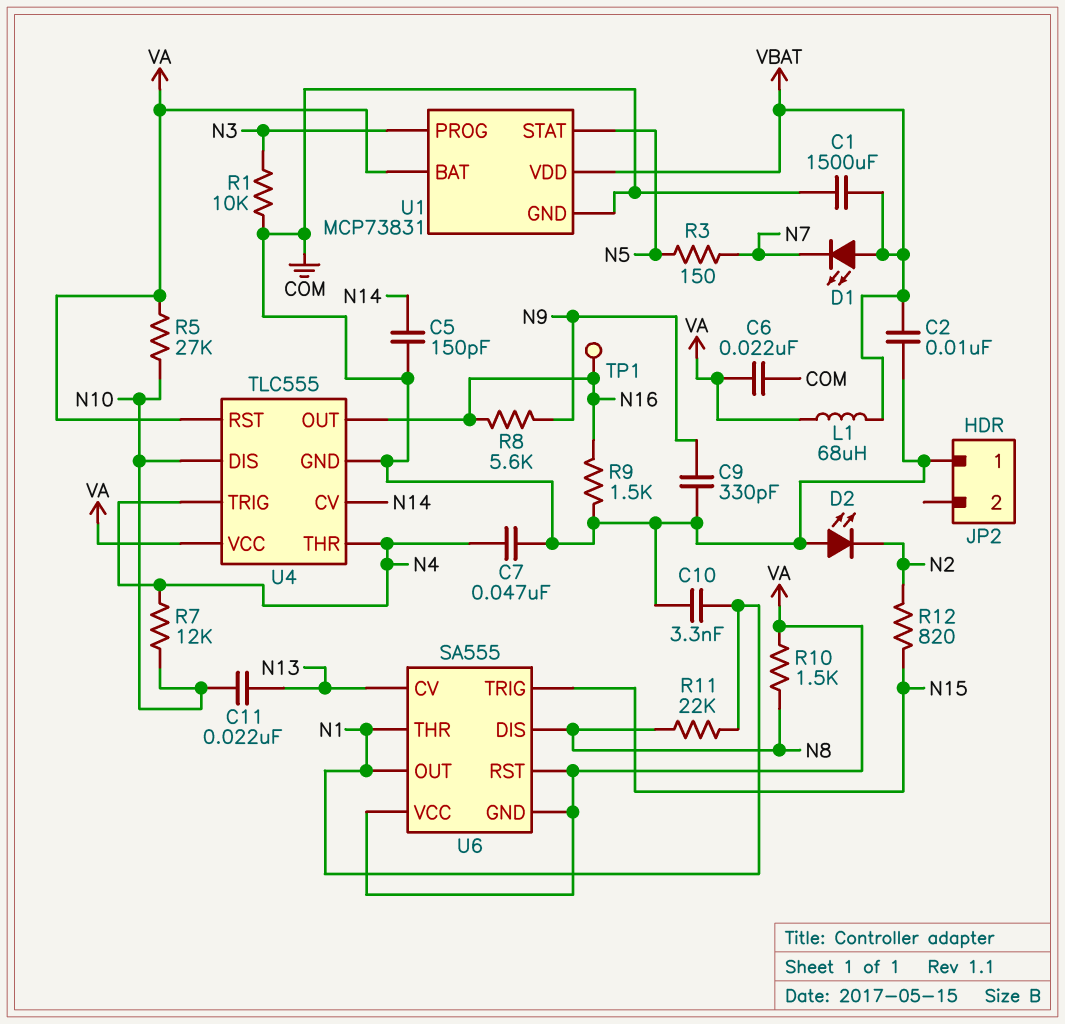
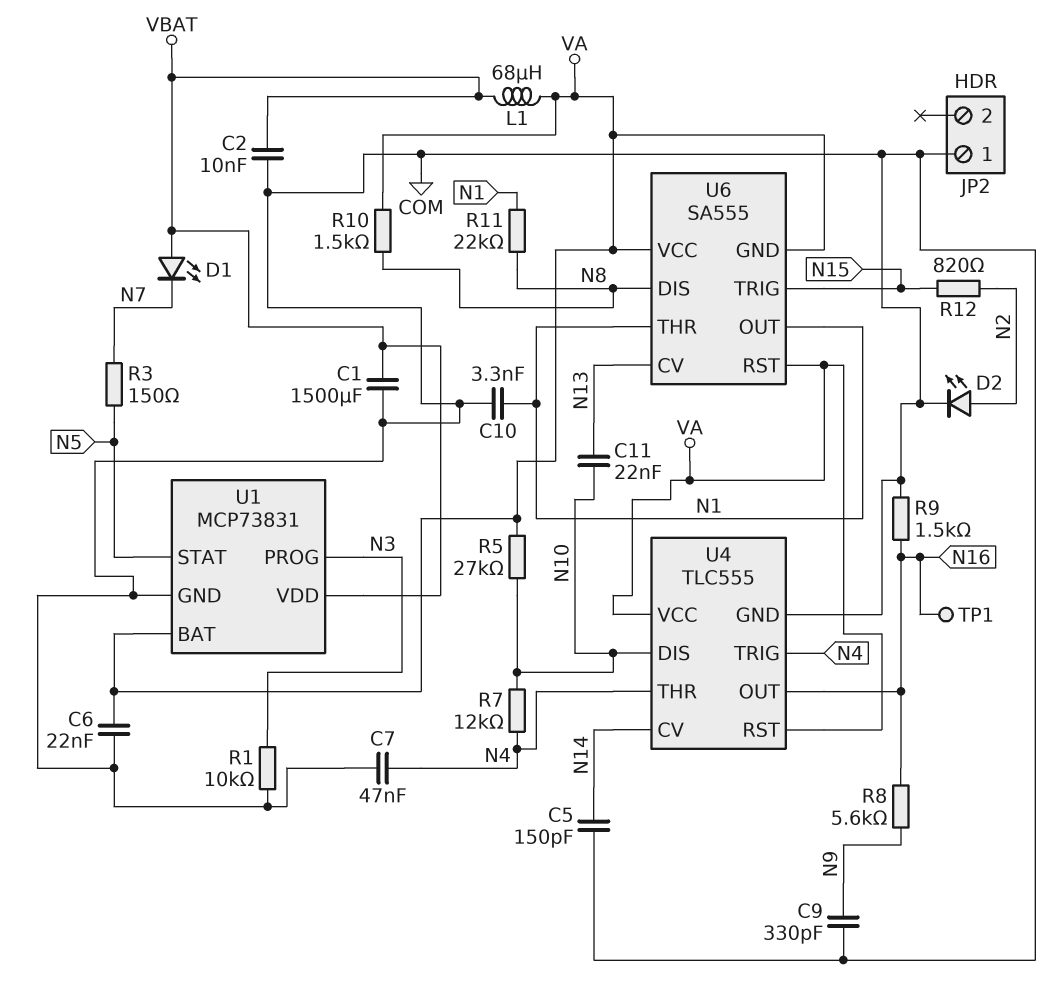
D2: LED (A COM, K N2) -> LED (A N2, K COM)

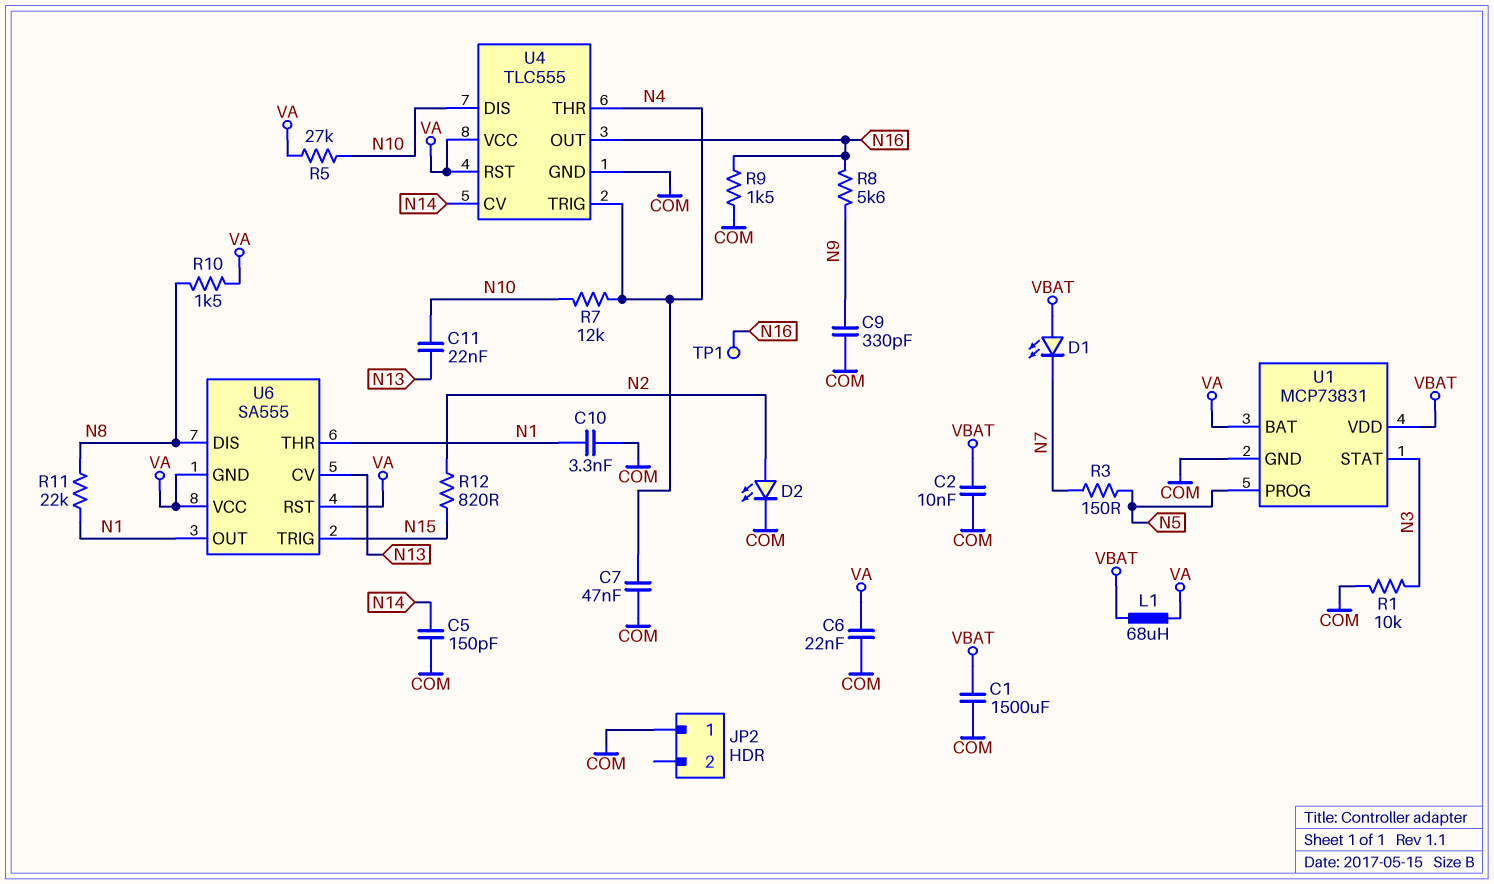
U1 pin PROG: N3 -> N5
U1 pin STAT: N5 -> N3

